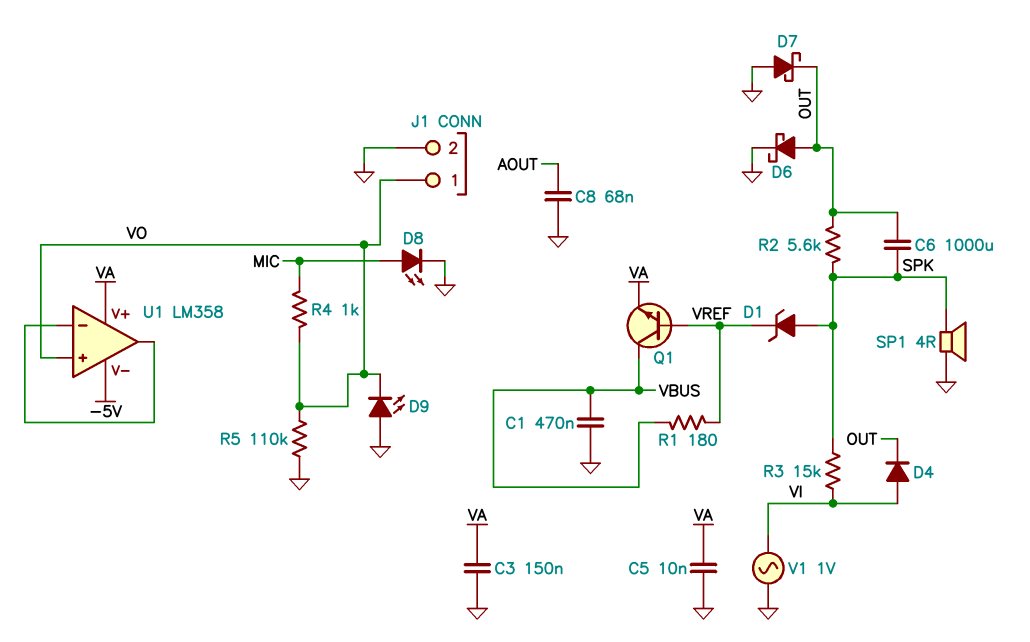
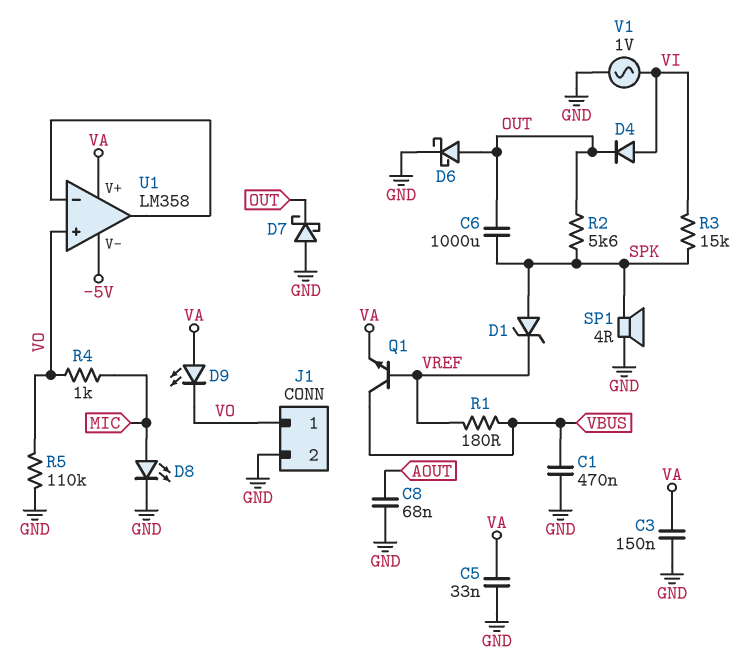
C5: 10nF (GND, VA) -> 33nF (GND, VA)
D9: LED (A GND, K VO) -> LED (A VA, K VO)

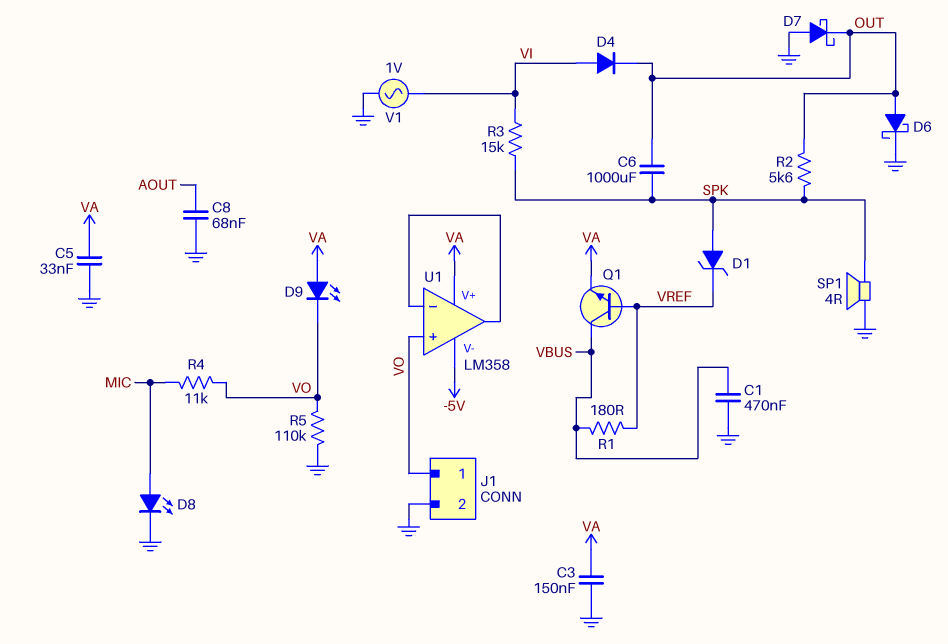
R4: 1k (MIC, VO) -> 11k (MIC, VO)

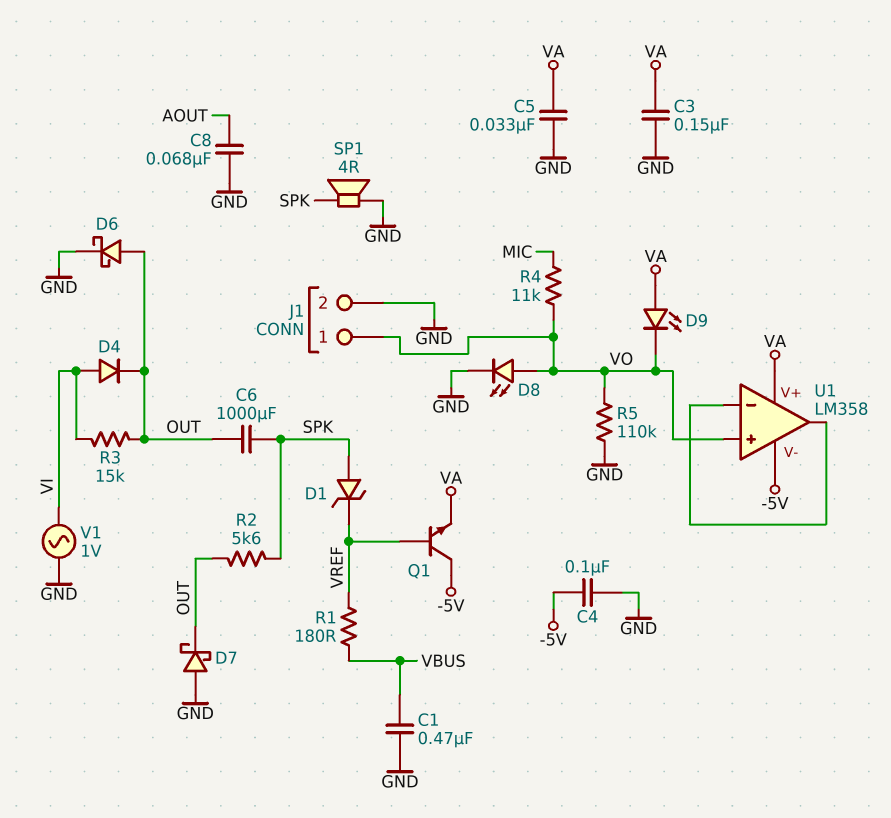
C4: none -> 100nF (-5V, GND)
D8: LED (A MIC, K GND) -> LED (A VO, K GND)
Q1: NPN (B VREF, C VBUS, E VA) -> NPN (B VREF, C -5V, E VA)
R3: 15k (SPK, VI) -> 15k (OUT, VI)

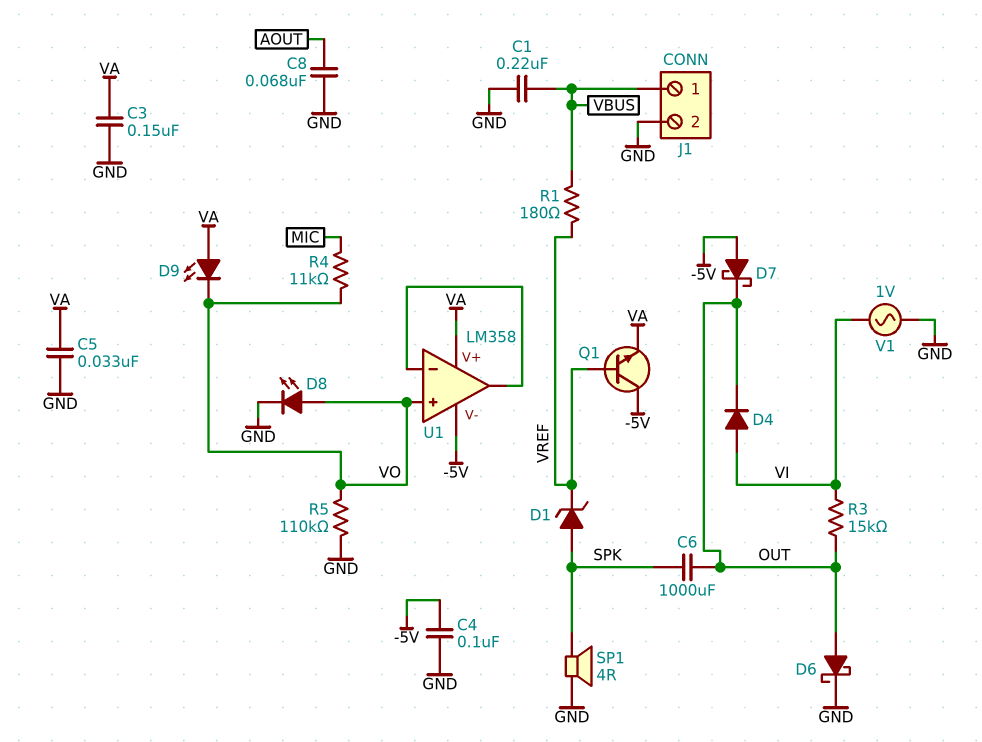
C1: 470nF (GND, VBUS) -> 220nF (GND, VBUS)
D7: schottky (A GND, K OUT) -> schottky (A -5V, K OUT)
J1 pin 1: VO -> VBUS
R2: 5.6k (OUT, SPK) -> none

